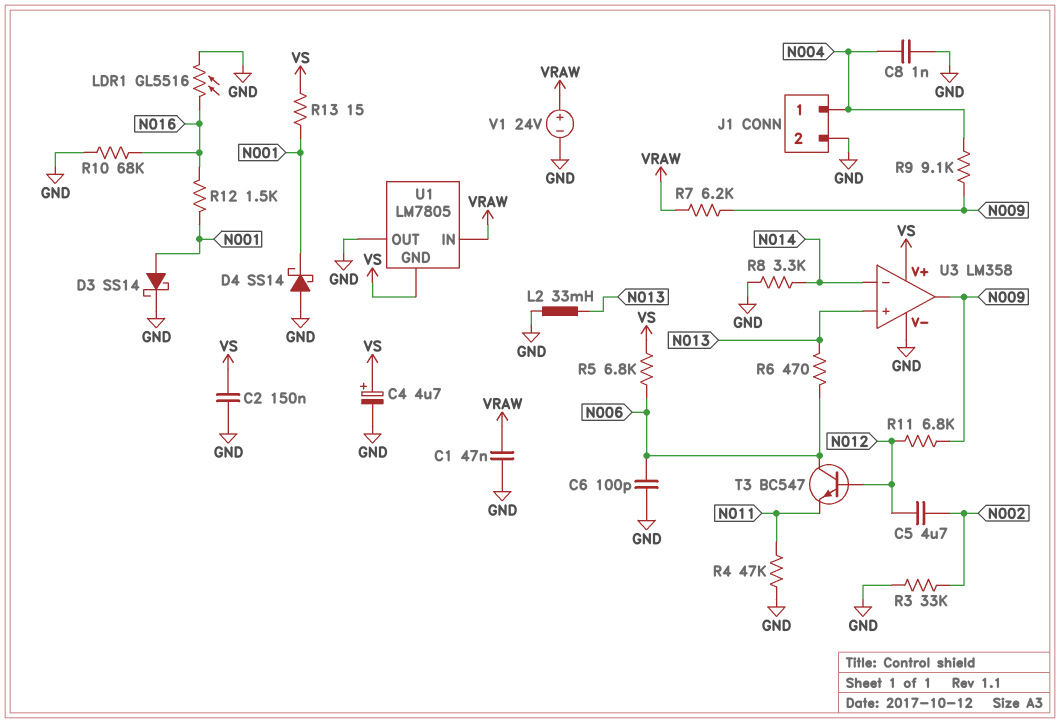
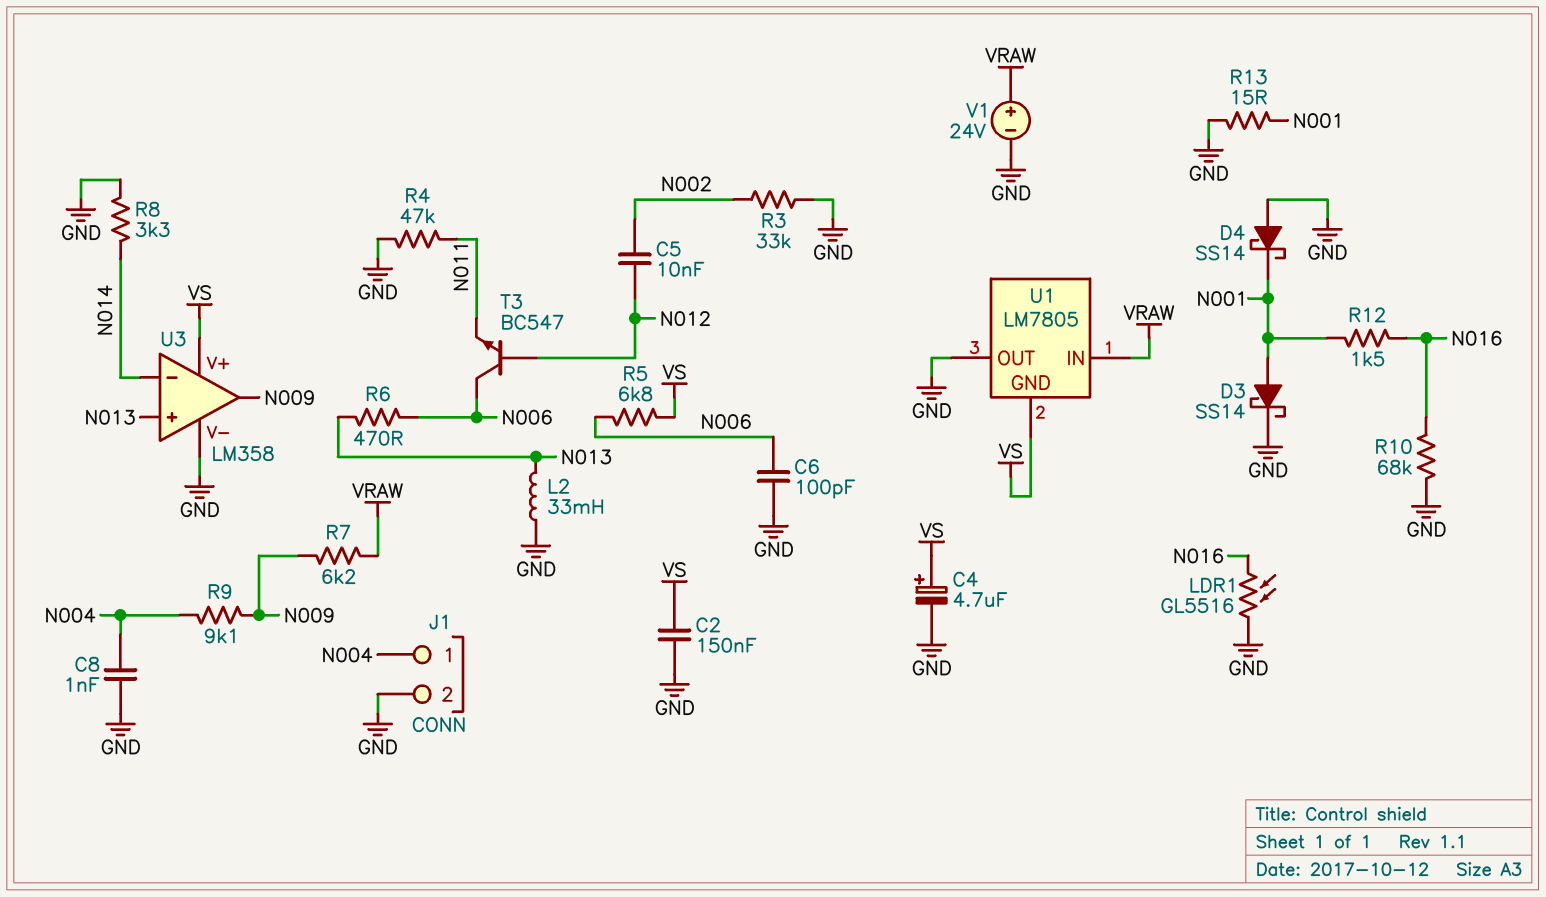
C1: 47nF (GND, VRAW) -> none
C5: 4.7uF (N002, N012) -> 10nF (N002, N012)
R11: 6.8k (N009, N012) -> none
R13: 15 (N001, VS) -> 15 (GND, N001)

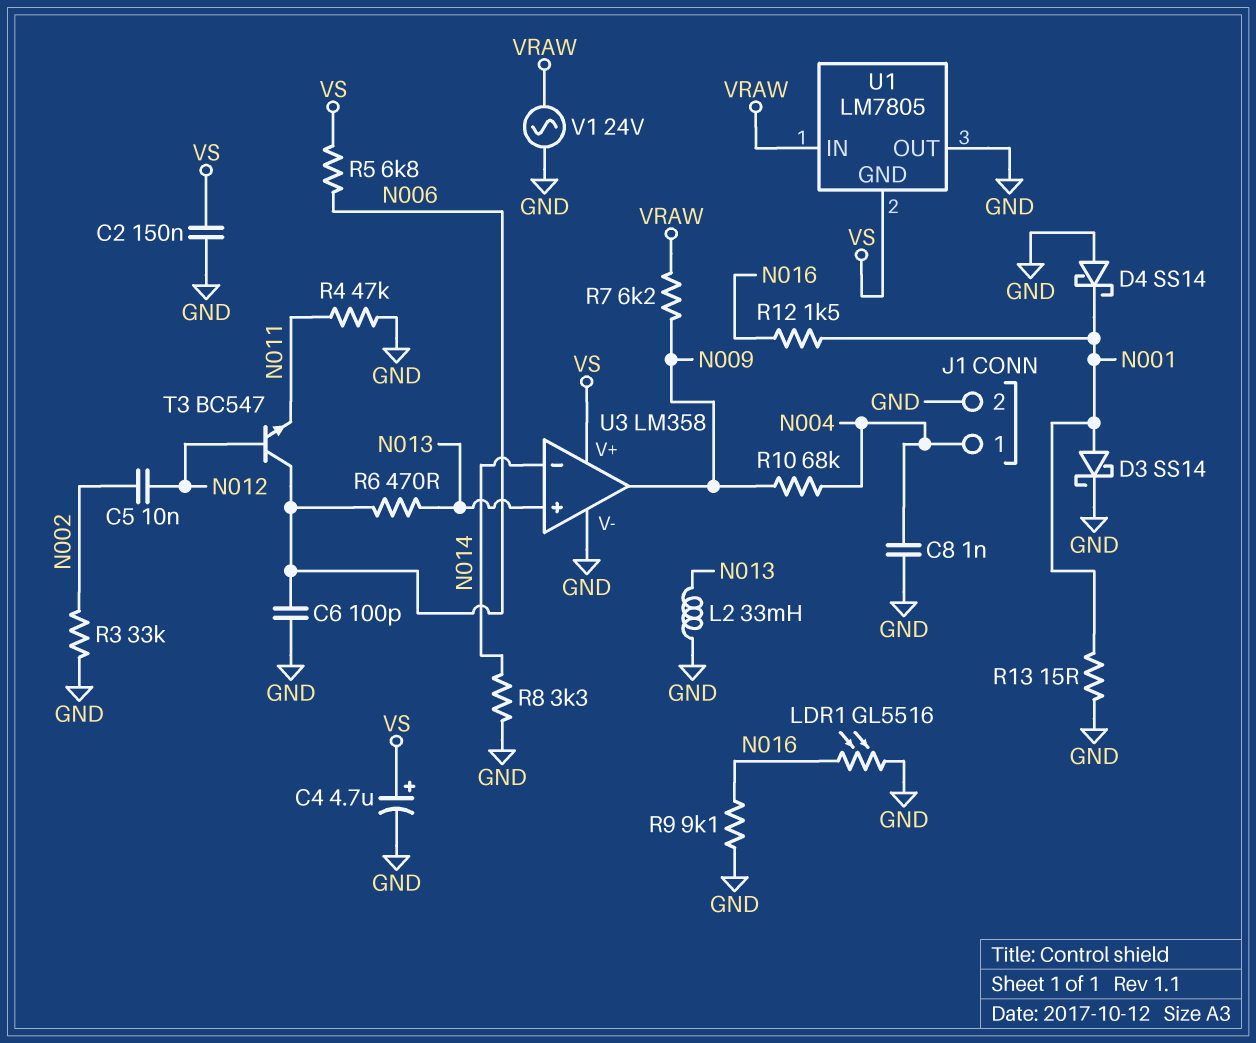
R9: 9.1k (N004, N009) -> 9.1k (GND, N016)
R10: 68k (GND, N016) -> 68k (N004, N009)
V1: 24V (plus VRAW, minus GND) -> AC 24V (GND, VRAW)

